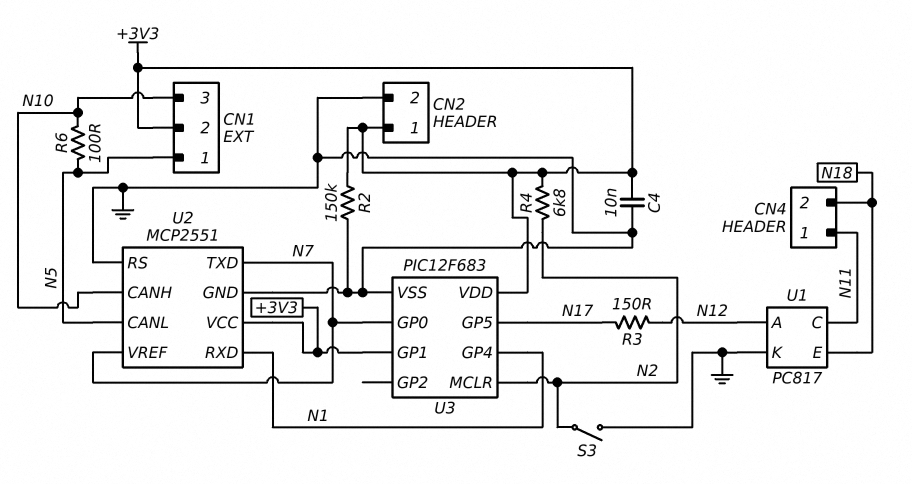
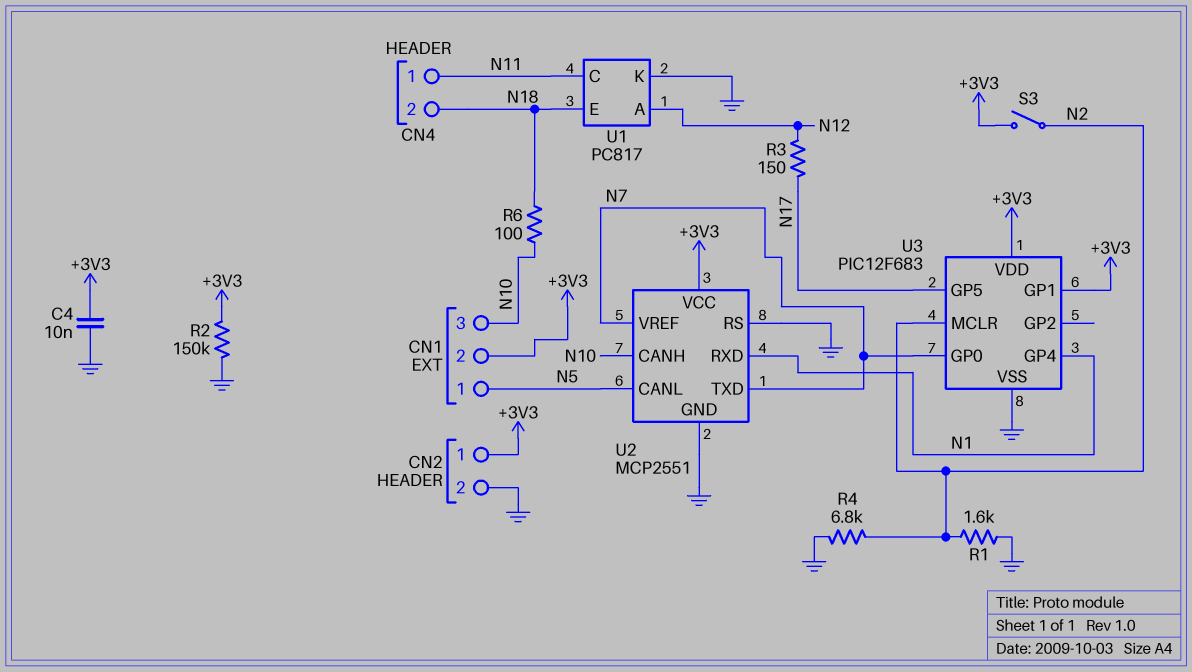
R1: none -> 1.6k (GND, N2)
R4: 6.8k (+3V3, N2) -> 6.8k (GND, N2)
R6: 100 (N5, N10) -> 100 (N10, N18)
S3: switch (GND, N2) -> switch (+3V3, N2)

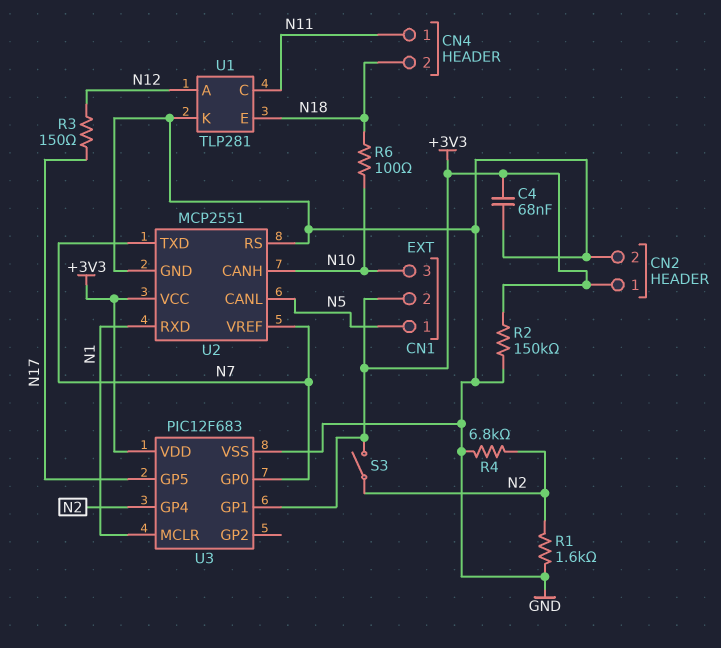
C4: 10nF (+3V3, GND) -> 68nF (+3V3, GND)
U1: PC817 -> TLP281
U3 pin GP4: N1 -> N2
U3 pin MCLR: N2 -> N1

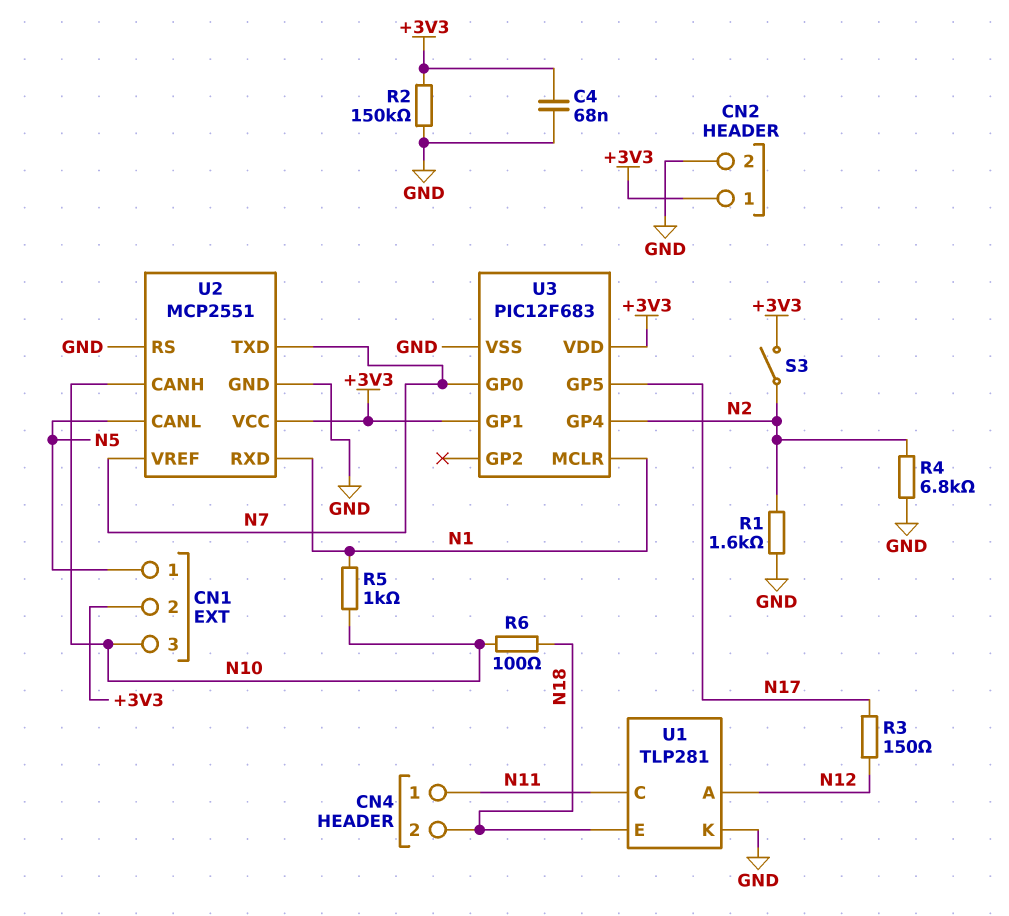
R5: none -> 1k (N1, N10)

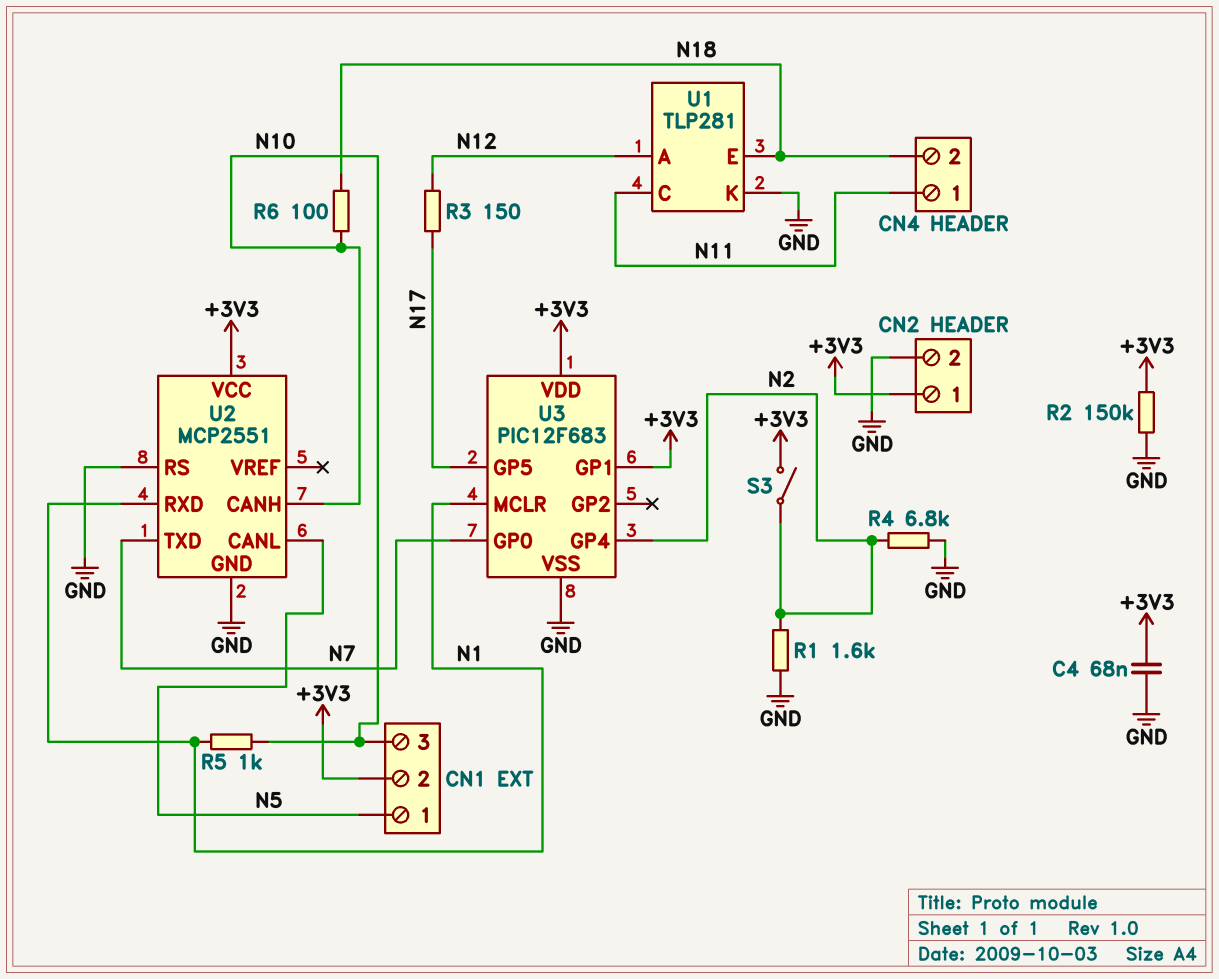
U2 pin VREF: N7 -> none

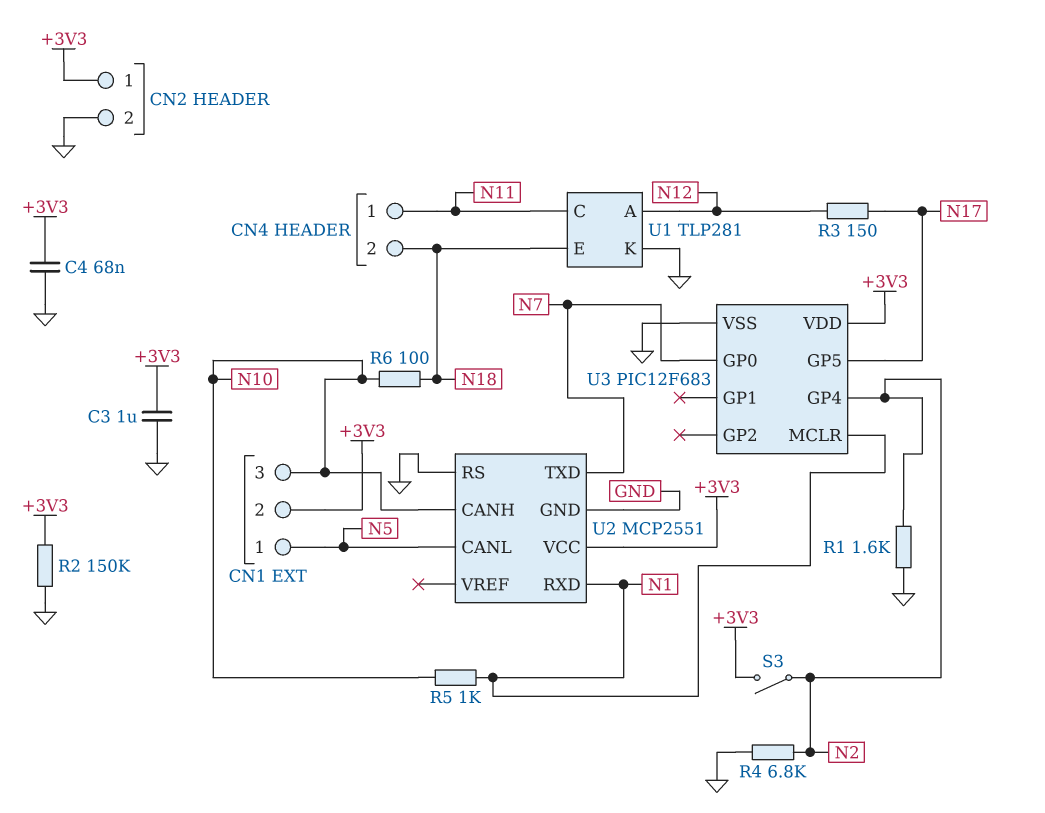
C3: none -> 1uF (+3V3, GND)
U3 pin GP1: +3V3 -> none

